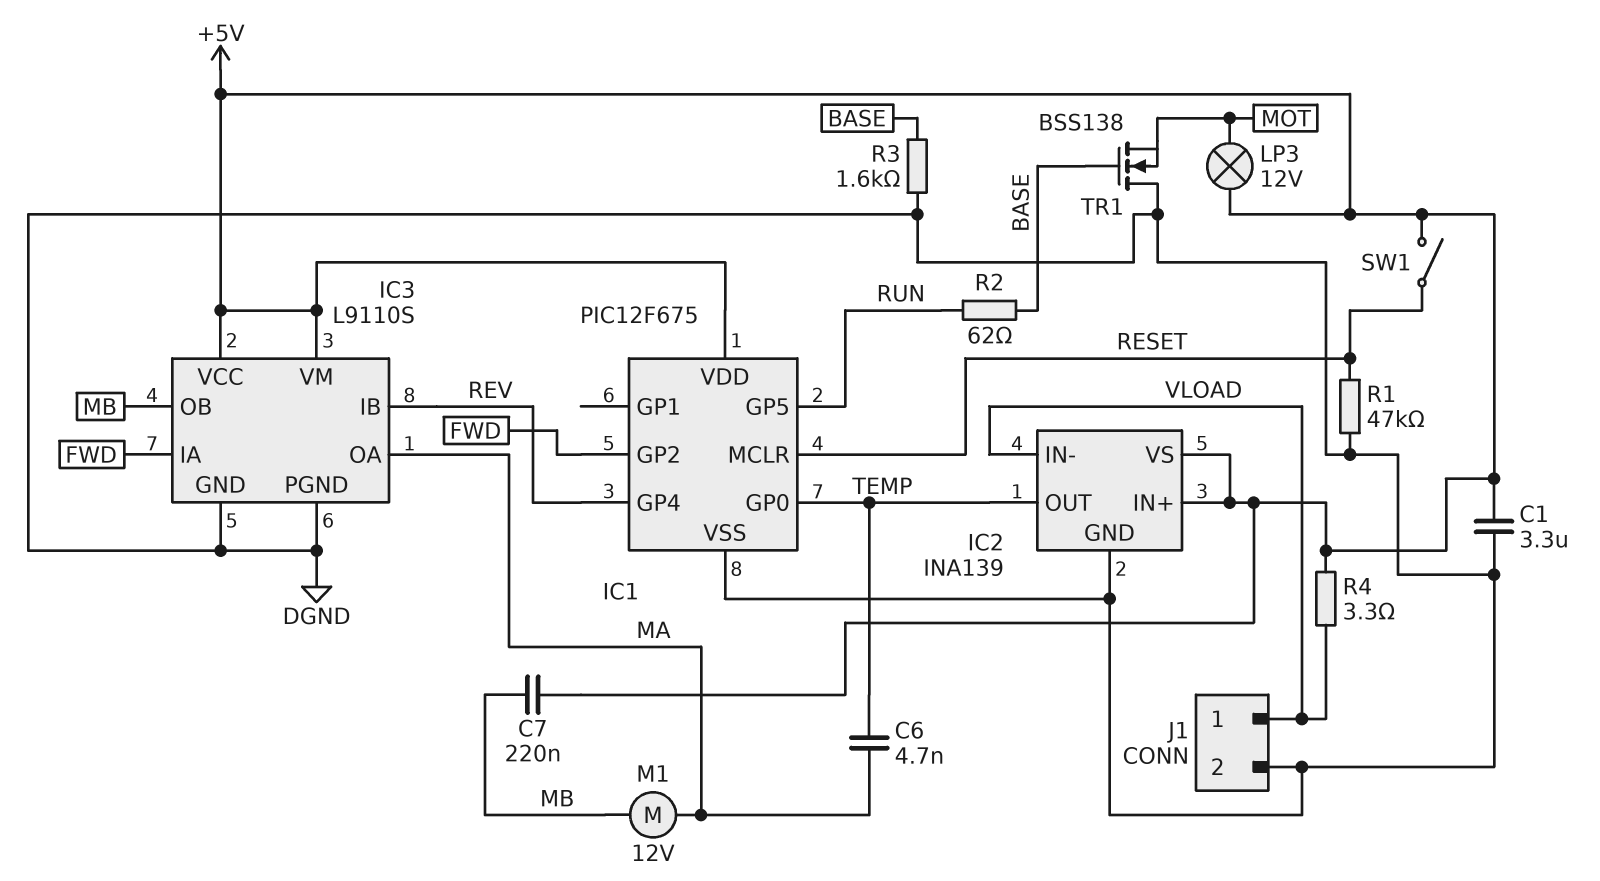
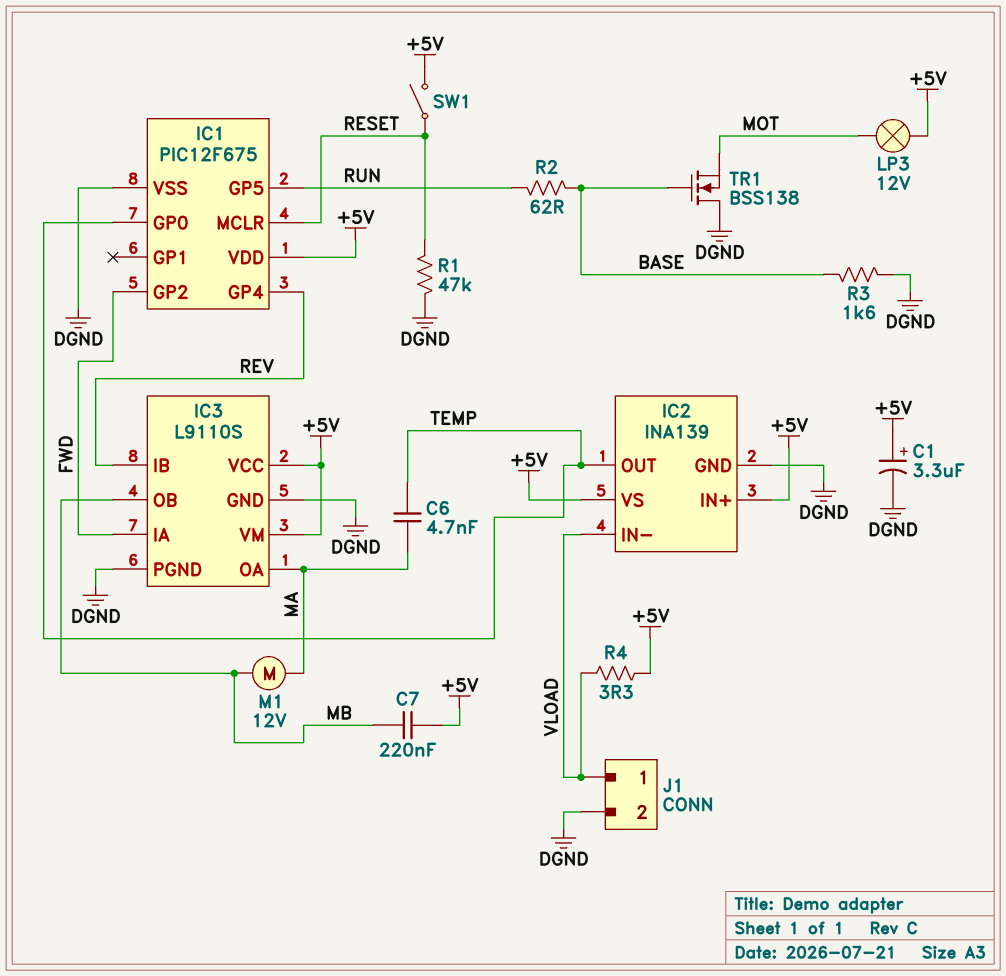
C1: 3.3uF (+5V, DGND) -> 3.3uF (plus +5V, minus DGND)

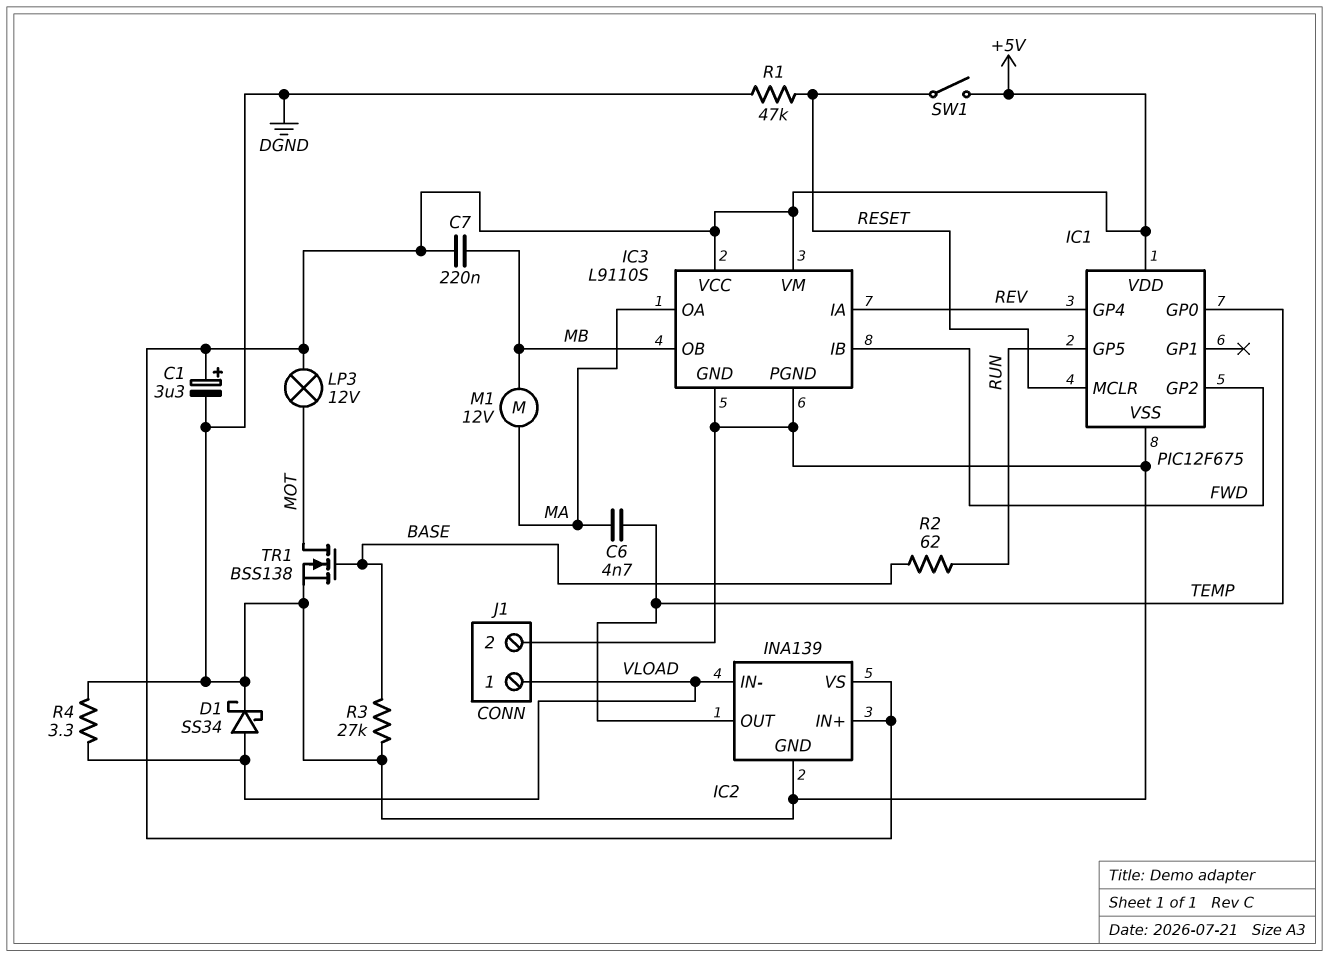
D1: none -> schottky SS34 (A VLOAD, K DGND)
IC3 pin IA: FWD -> REV
IC3 pin IB: REV -> FWD
R3: 1.6k (BASE, DGND) -> 27k (BASE, DGND)
R4: 3.3 (+5V, VLOAD) -> 3.3 (DGND, VLOAD)
TR1: NMOS BSS138 (G BASE, D DGND, S MOT) -> NMOS BSS138 (G BASE, D MOT, S DGND)

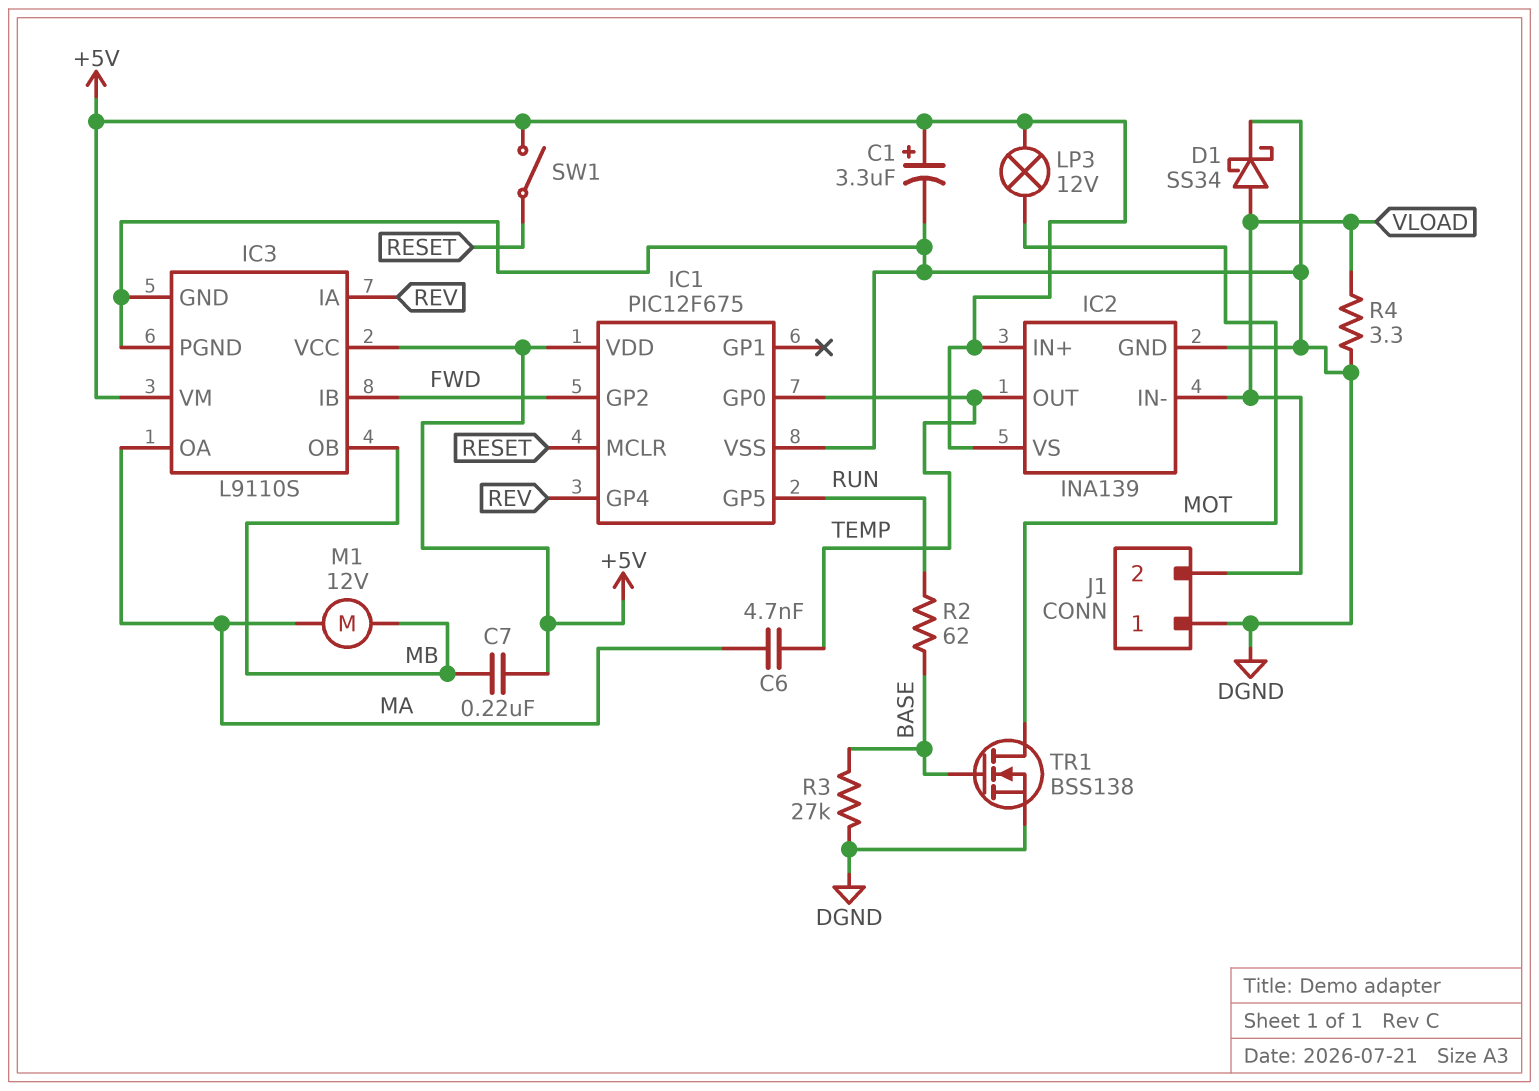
J1 pin 1: VLOAD -> DGND
J1 pin 2: DGND -> VLOAD
R1: 47k (DGND, RESET) -> none

